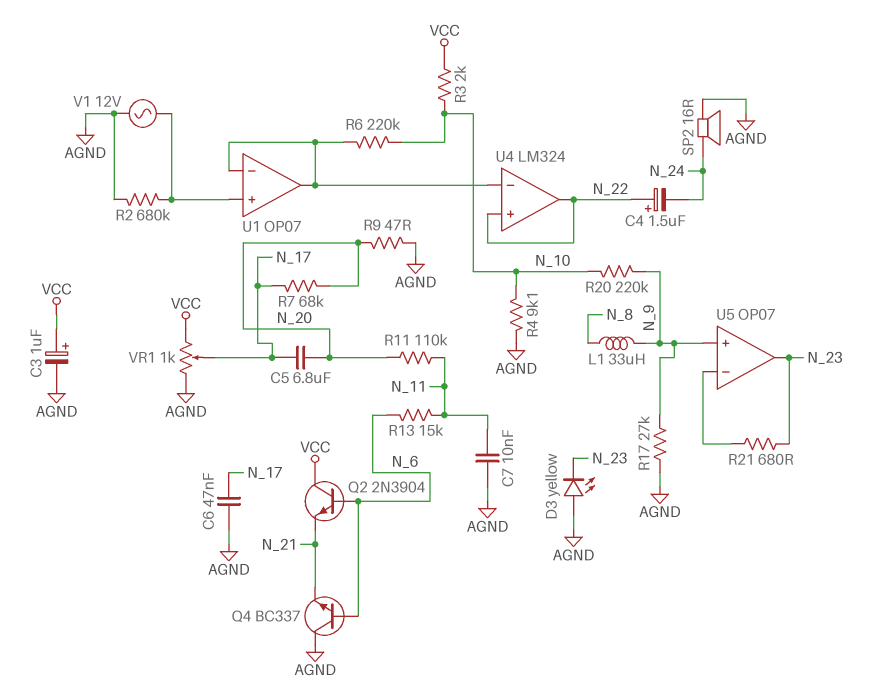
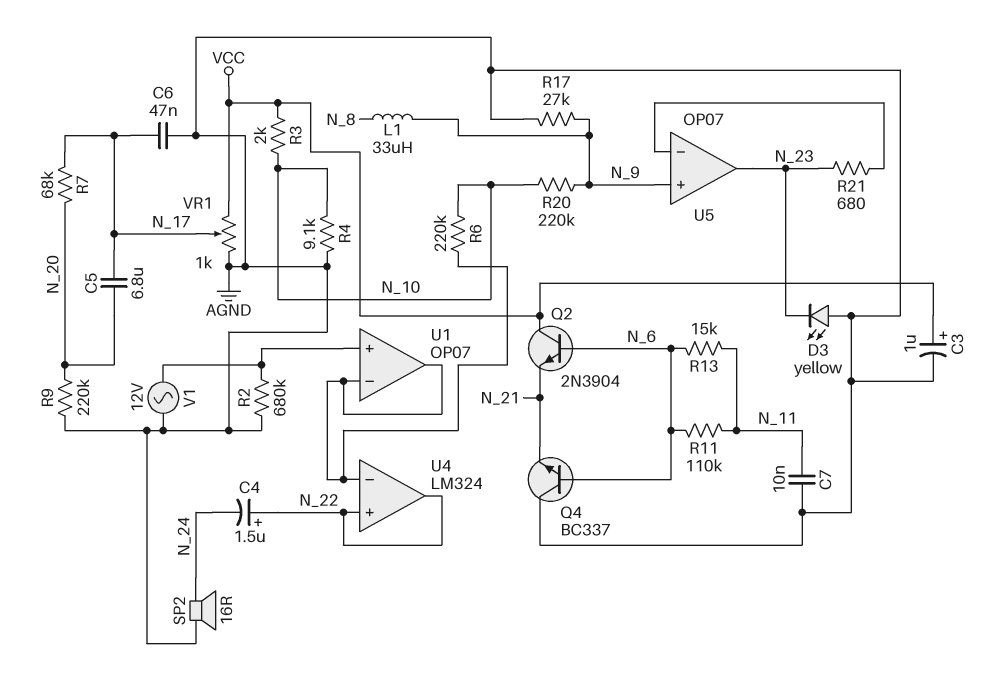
R9: 47 (AGND, N_20) -> 220k (AGND, N_20)
R11: 110k (N_11, N_20) -> 110k (N_6, N_11)

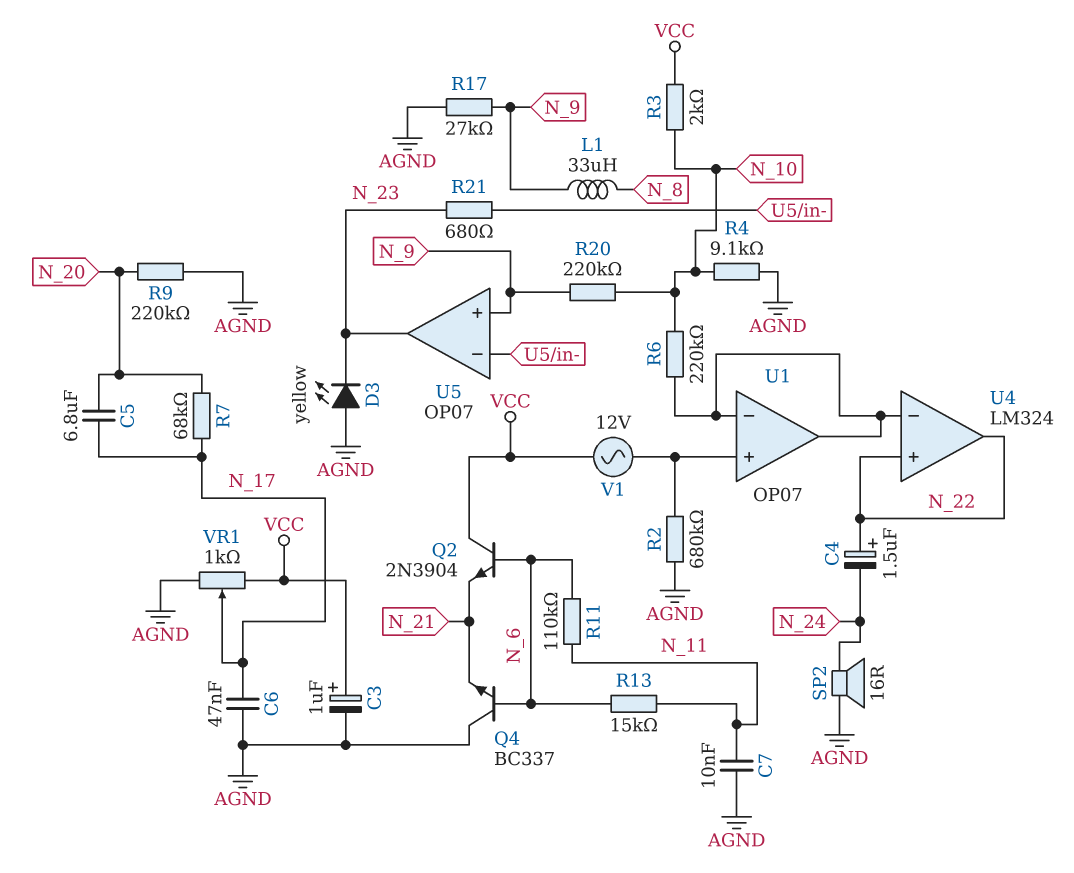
V1: AC 12V (AGND, U1/in+) -> AC 12V (U1/in+, VCC)

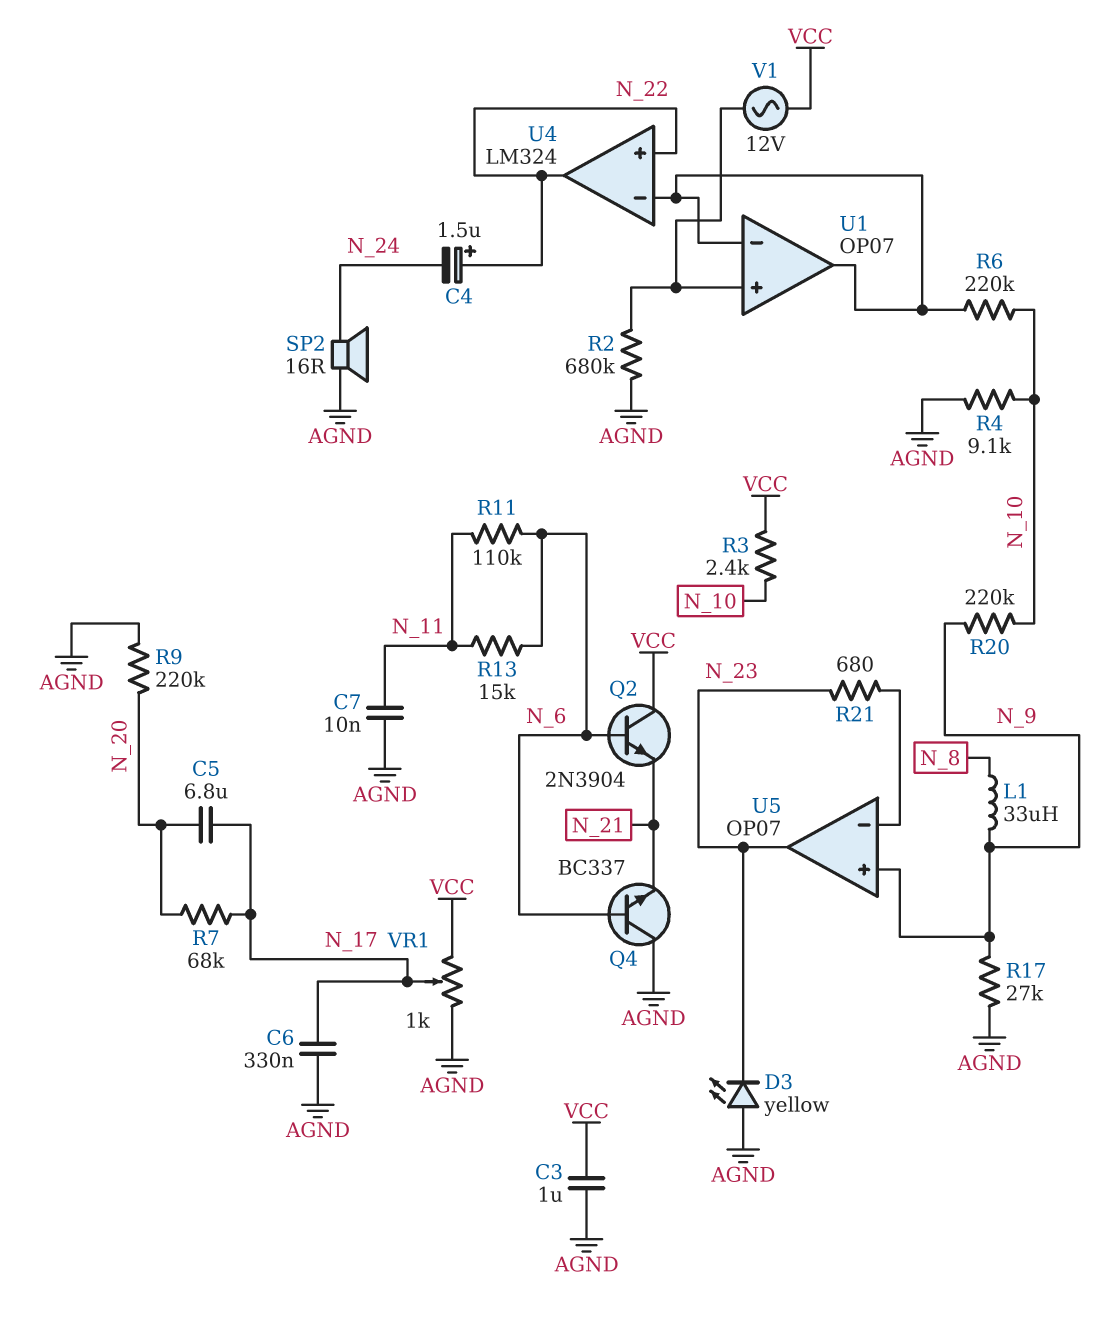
C3: 1uF (plus VCC, minus AGND) -> 1uF (AGND, VCC)
C6: 47nF (AGND, N_17) -> 330nF (AGND, N_17)
R3: 2k (N_10, VCC) -> 2.4k (N_10, VCC)

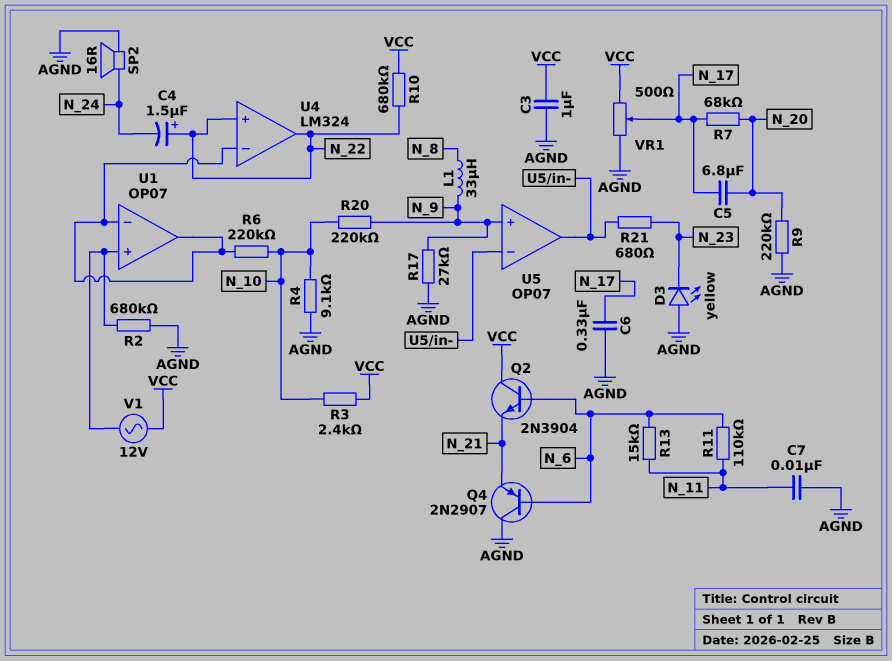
Q4: NPN BC337 (B N_6, C AGND, E N_21) -> PNP 2N2907 (B N_6, C AGND, E N_21)
R10: none -> 680k (N_22, VCC)
U5 pin out: N_23 -> U5/in-
VR1: 1k (AGND, VCC, wiper N_17) -> 500 (AGND, VCC, wiper N_17)

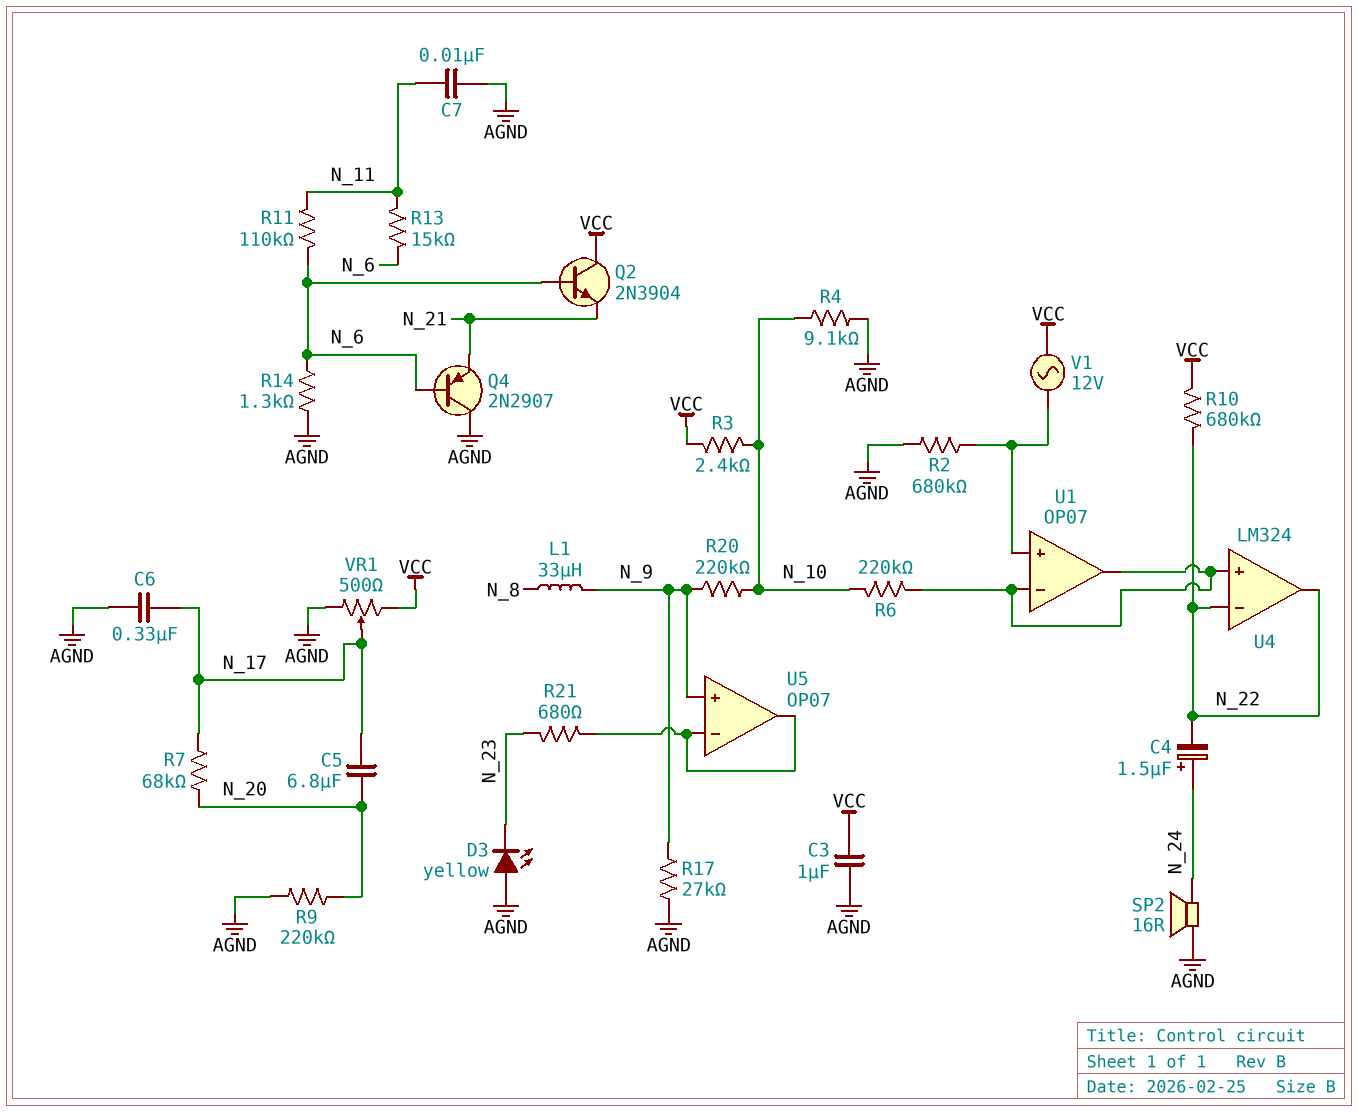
C4: 1.5uF (plus N_22, minus N_24) -> 1.5uF (plus N_24, minus N_22)
R14: none -> 1.3k (AGND, N_6)
U4 pin in+: N_22 -> U1/in-
U4 pin in-: U1/in- -> N_22

